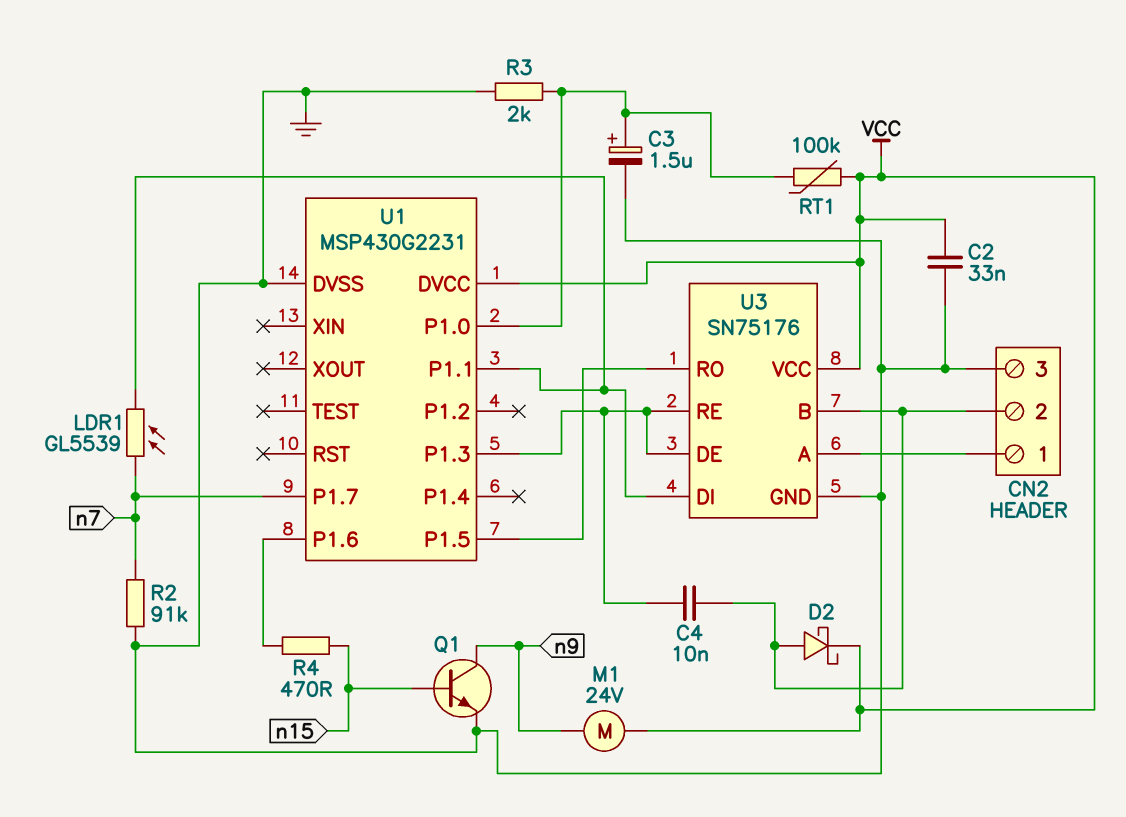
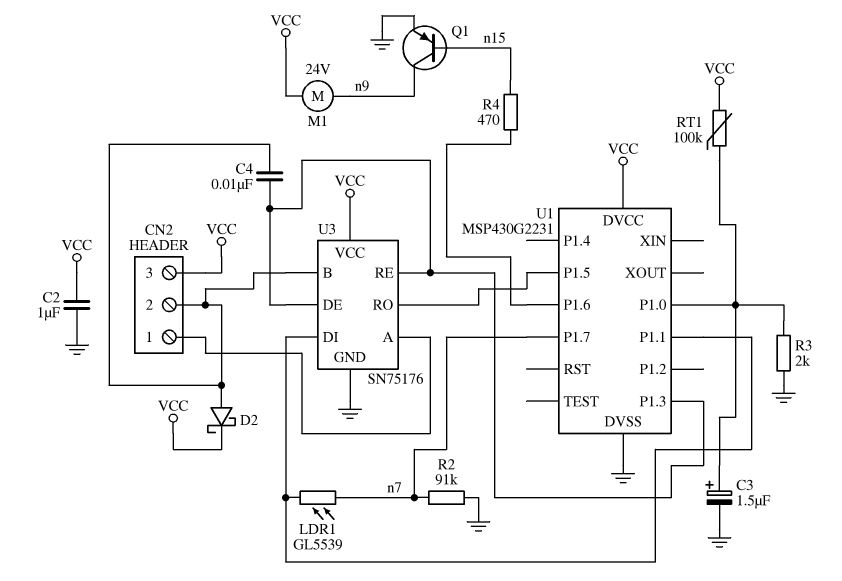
C2: 33nF (GND, VCC) -> 1uF (GND, VCC)
CN2 pin 3: GND -> VCC
Q1: NPN (B n15, C n9, E GND) -> PNP (B n15, C n9, E GND)

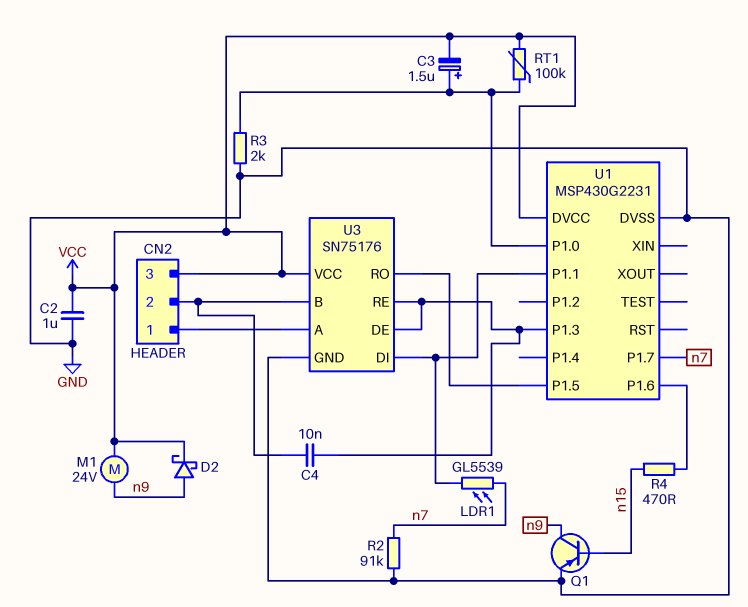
C3: 1.5uF (plus U1/P1.0, minus GND) -> 1.5uF (plus U1/P1.0, minus VCC)
D2: schottky (A CN2/2, K VCC) -> schottky (A n9, K VCC)

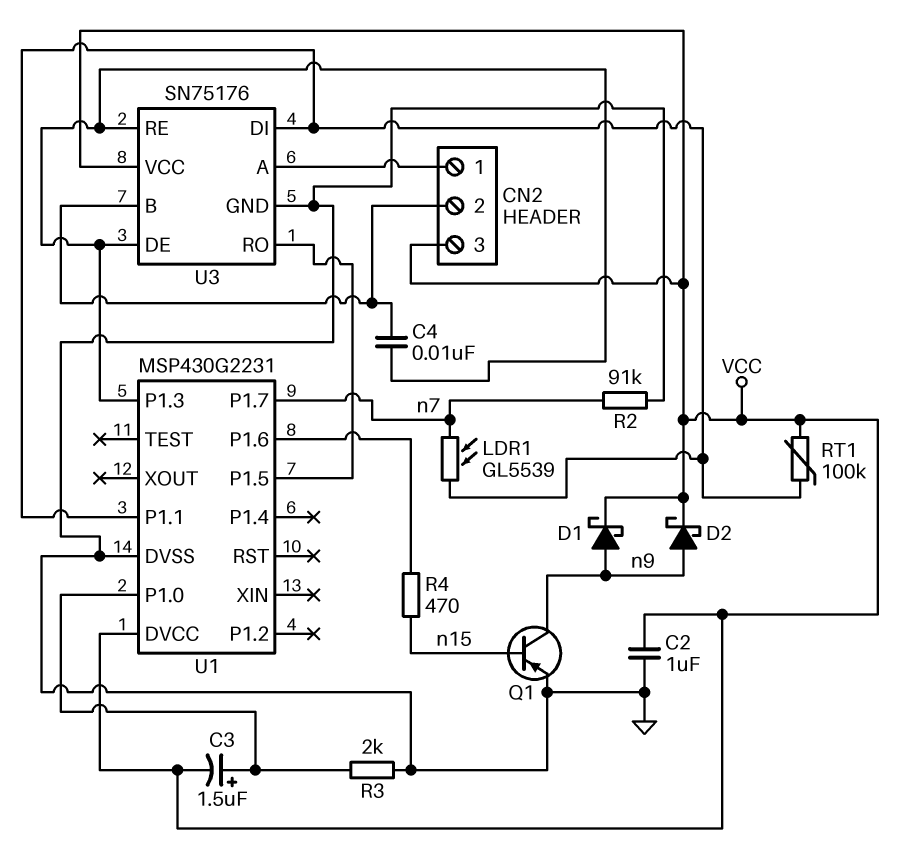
D1: none -> schottky (A n9, K VCC)
M1: motor 24V (VCC, n9) -> none
RT1: 100k (U1/P1.0, VCC) -> 100k (U1/P1.1, VCC)

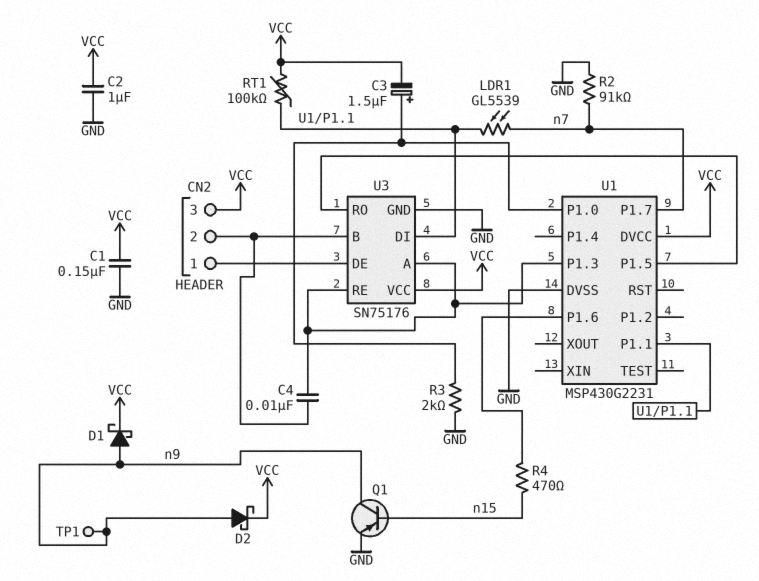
C1: none -> 150nF (GND, VCC)
TP1: none -> test point (n9)
U3 pin A: CN2/1 -> U1/P1.3
U3 pin DE: U1/P1.3 -> CN2/1

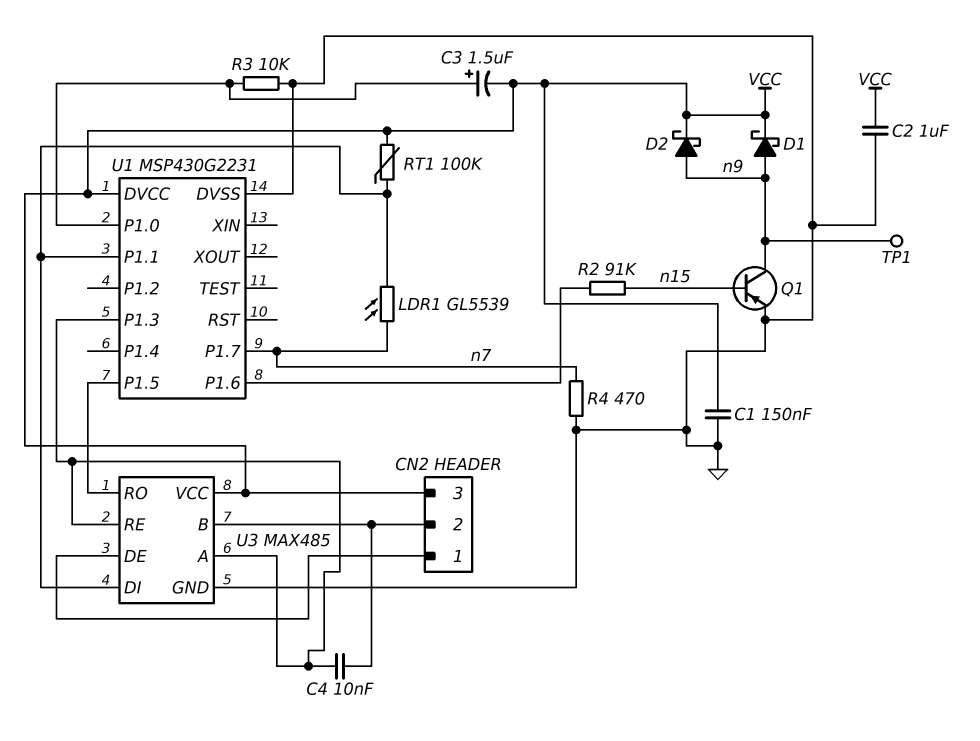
R2: 91k (GND, n7) -> 91k (U1/P1.6, n15)
R3: 2k (GND, U1/P1.0) -> 10k (GND, U1/P1.0)
R4: 470 (U1/P1.6, n15) -> 470 (GND, n7)
U3: SN75176 -> MAX485

